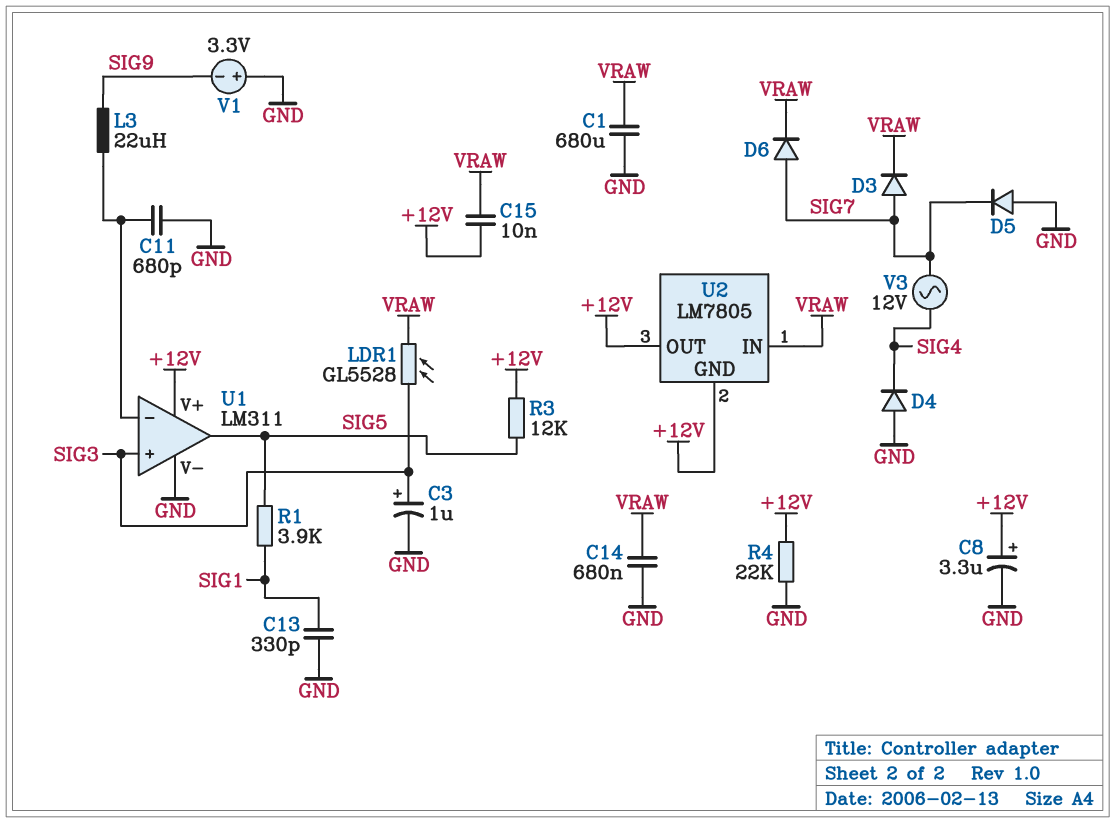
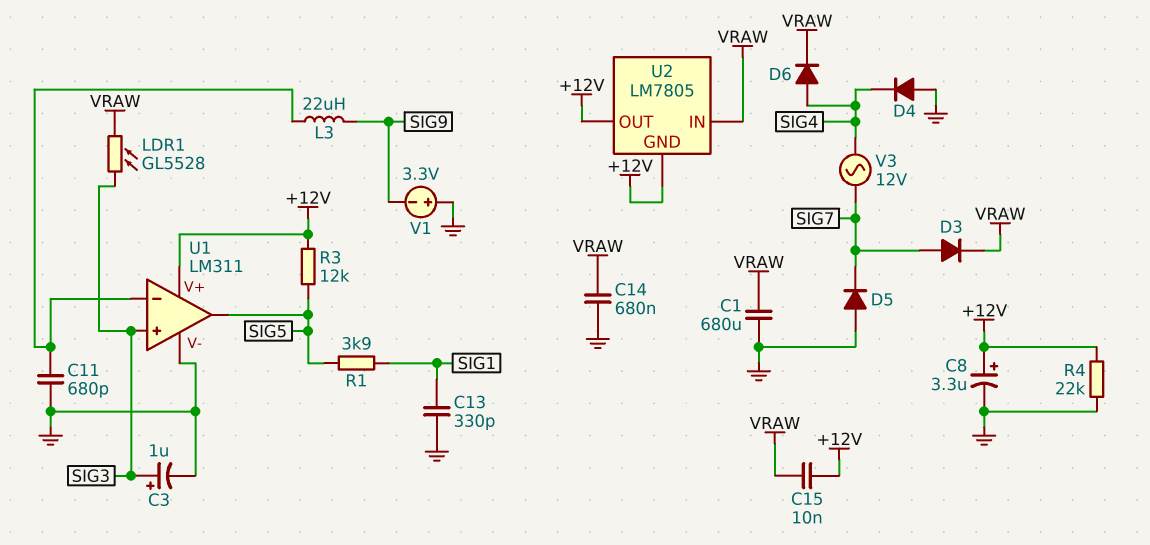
D6: diode (A SIG7, K VRAW) -> diode (A SIG4, K VRAW)

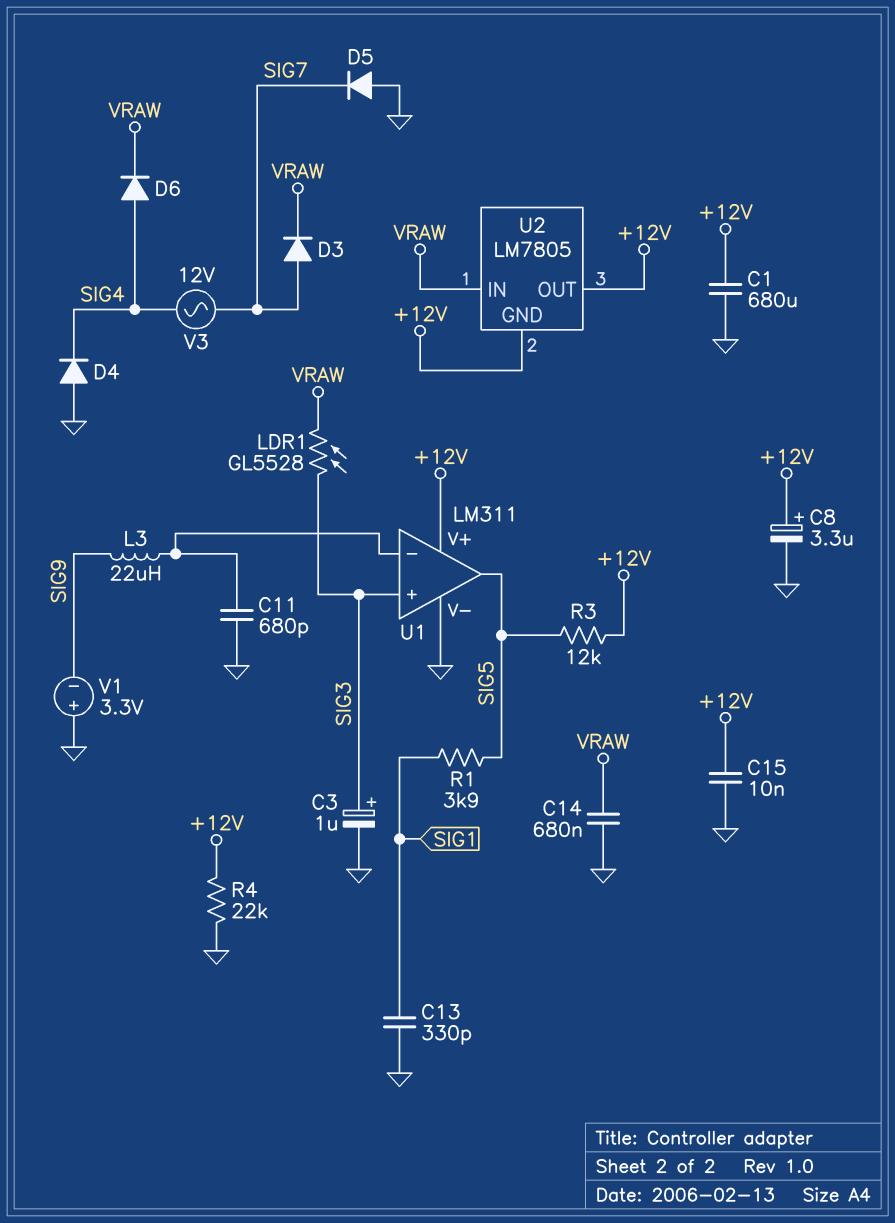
C1: 680uF (GND, VRAW) -> 680uF (+12V, GND)
C15: 10nF (+12V, VRAW) -> 10nF (+12V, GND)

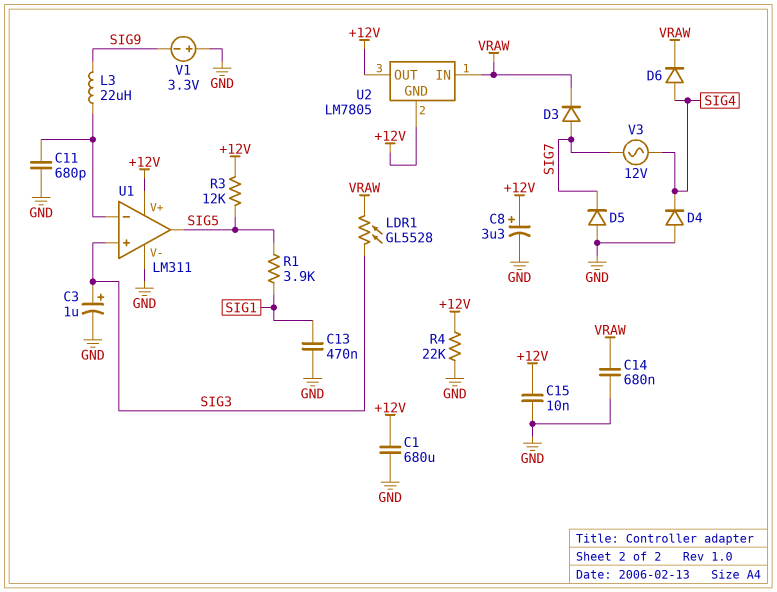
C13: 330pF (GND, SIG1) -> 470nF (GND, SIG1)

